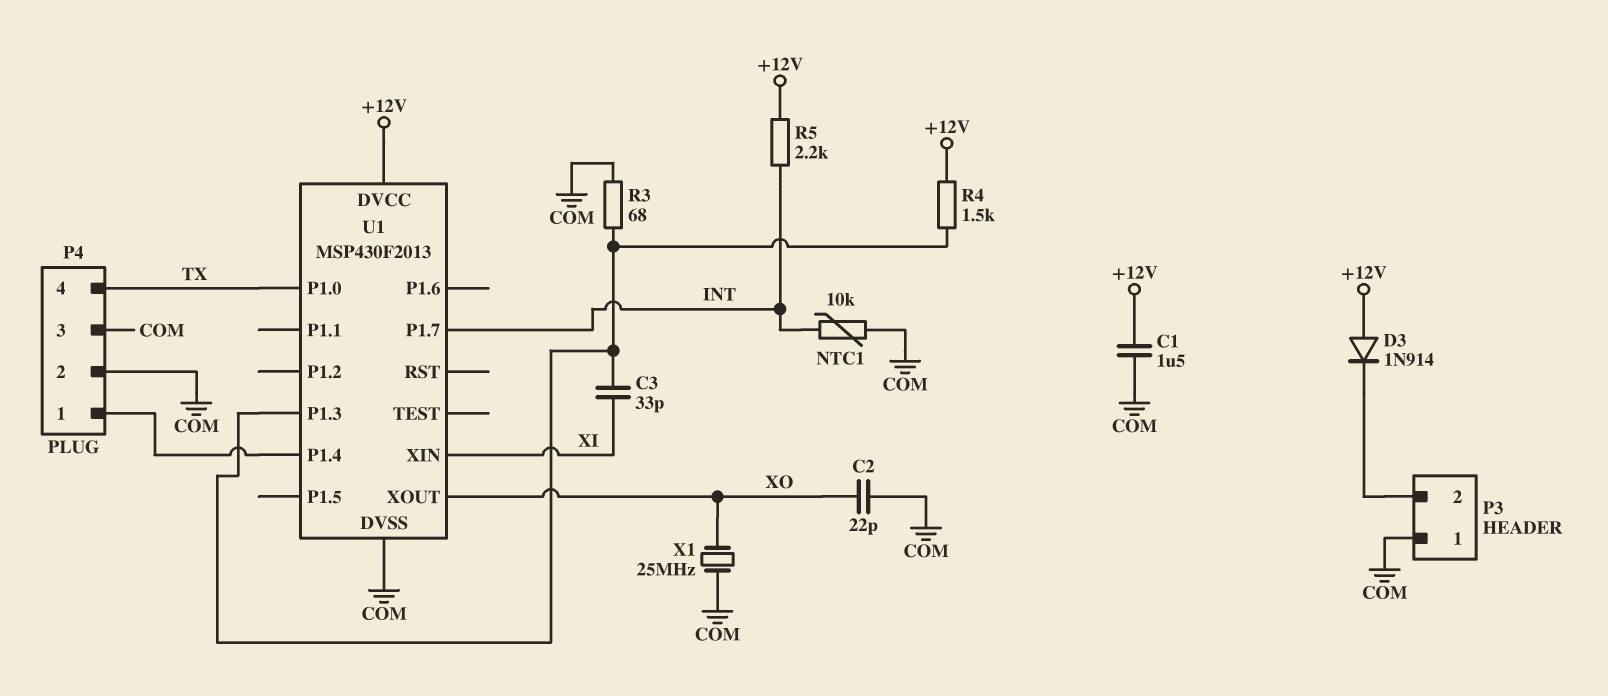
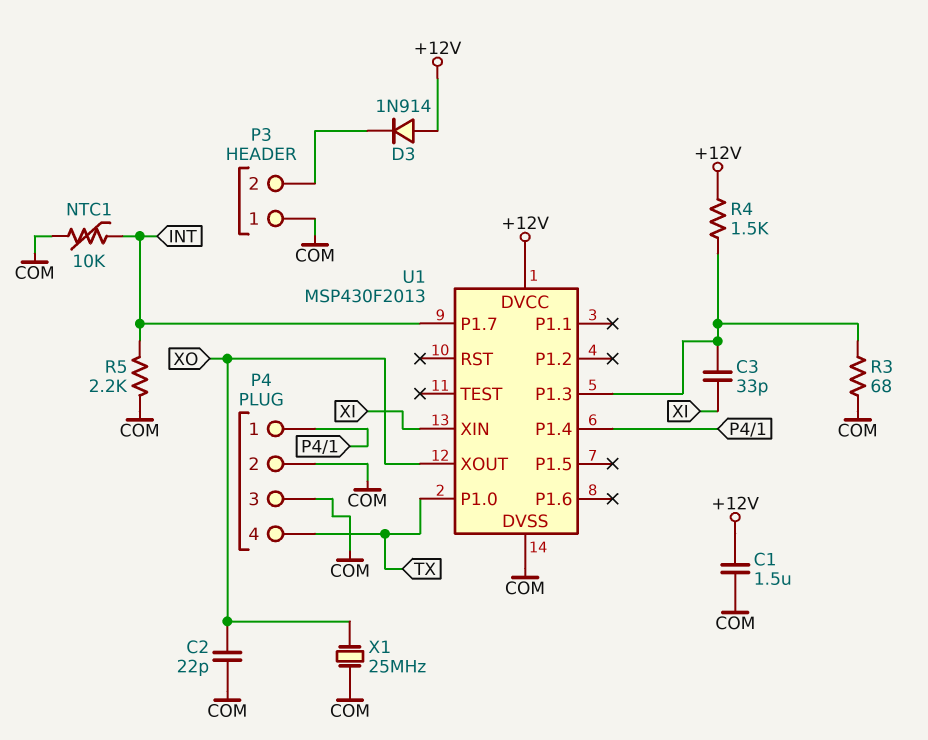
R5: 2.2k (+12V, INT) -> 2.2k (COM, INT)

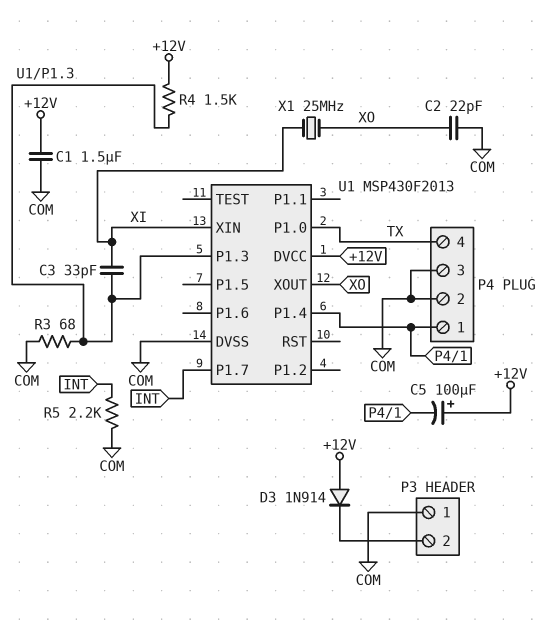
C5: none -> 100uF (plus +12V, minus P4/1)
NTC1: 10k (COM, INT) -> none
X1: 25MHz (COM, XO) -> 25MHz (XI, XO)

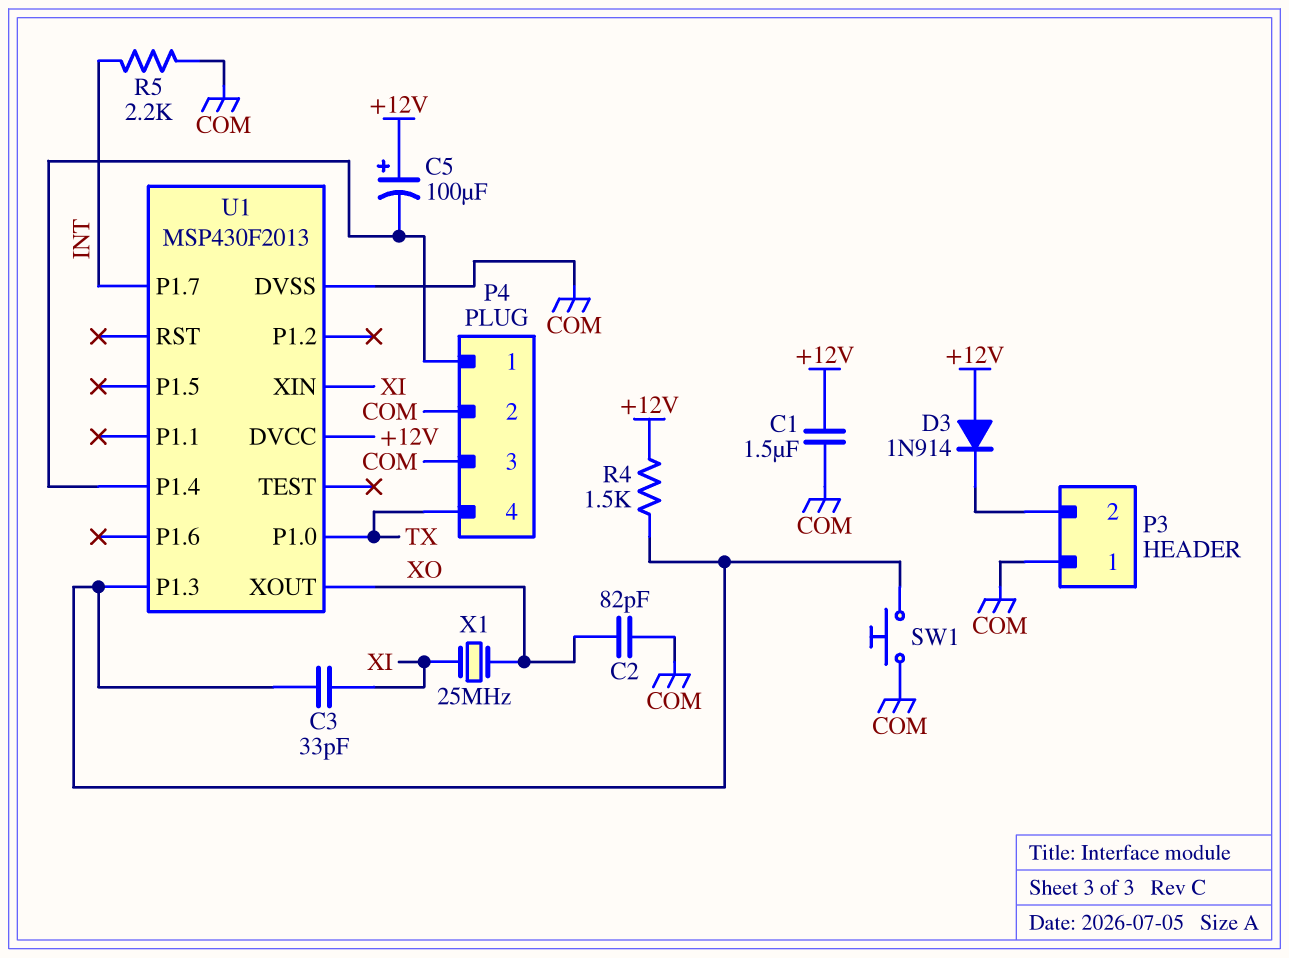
C2: 22pF (COM, XO) -> 82pF (COM, XO)
R3: 68 (COM, U1/P1.3) -> none
SW1: none -> button (COM, U1/P1.3)

